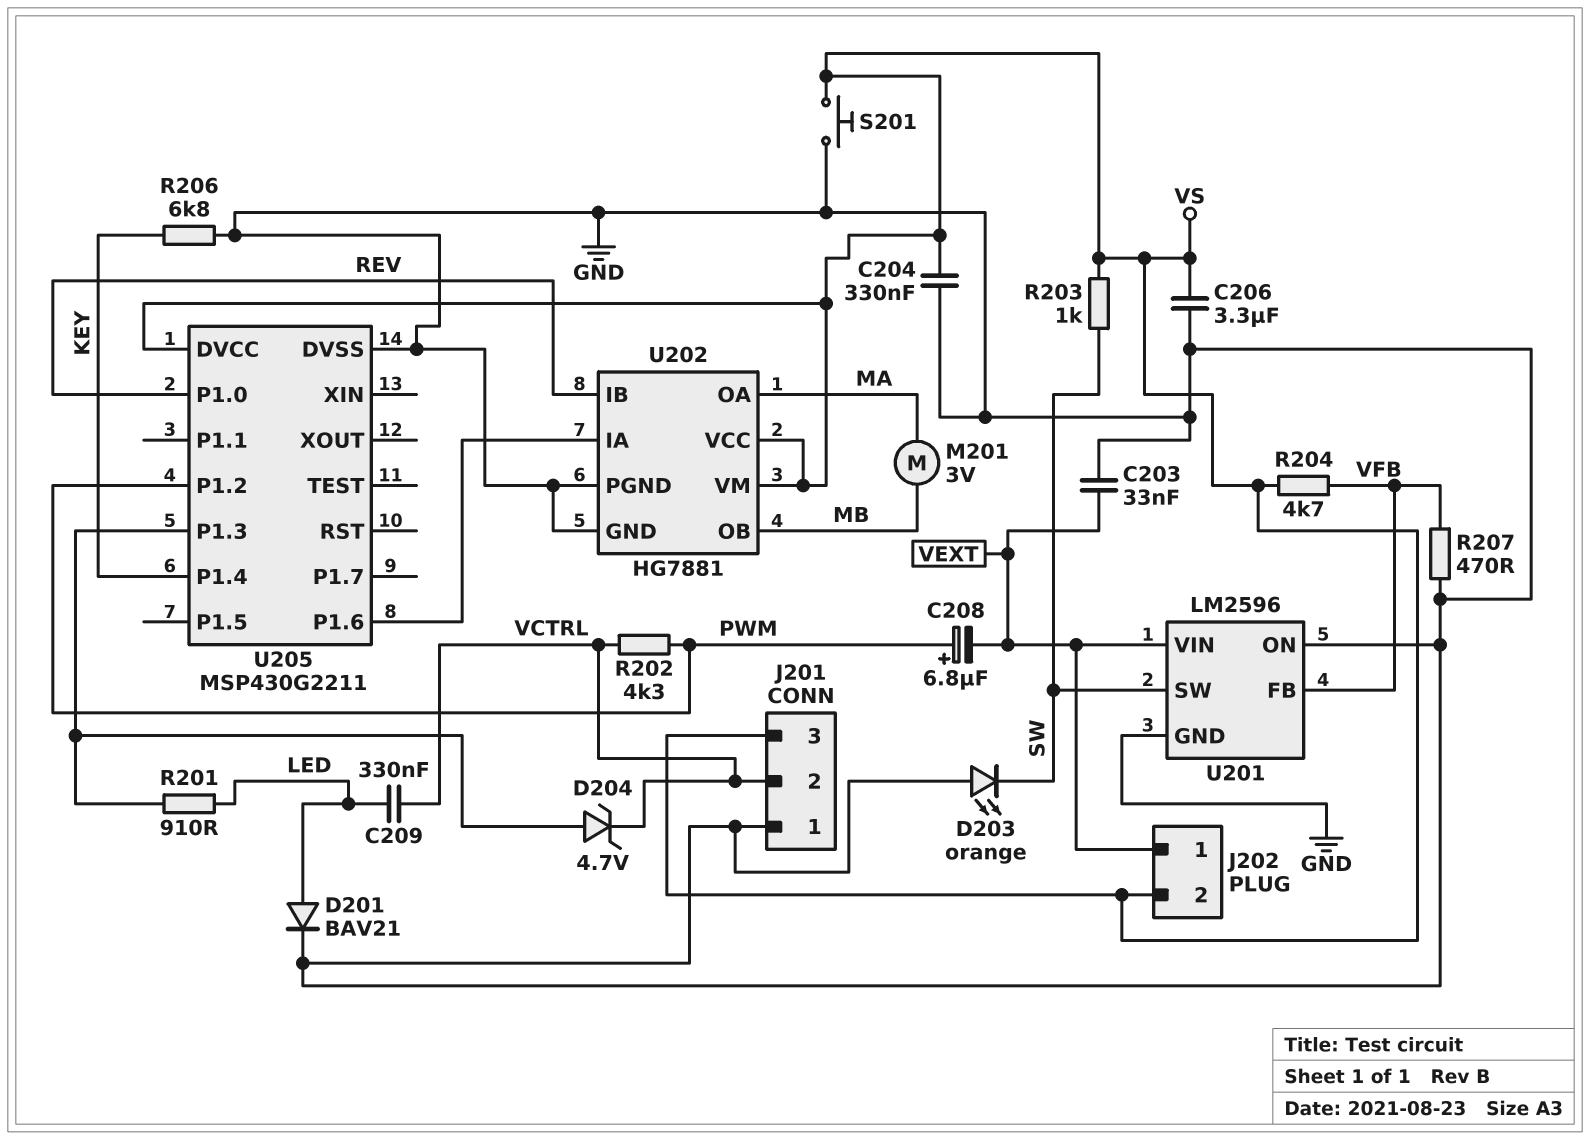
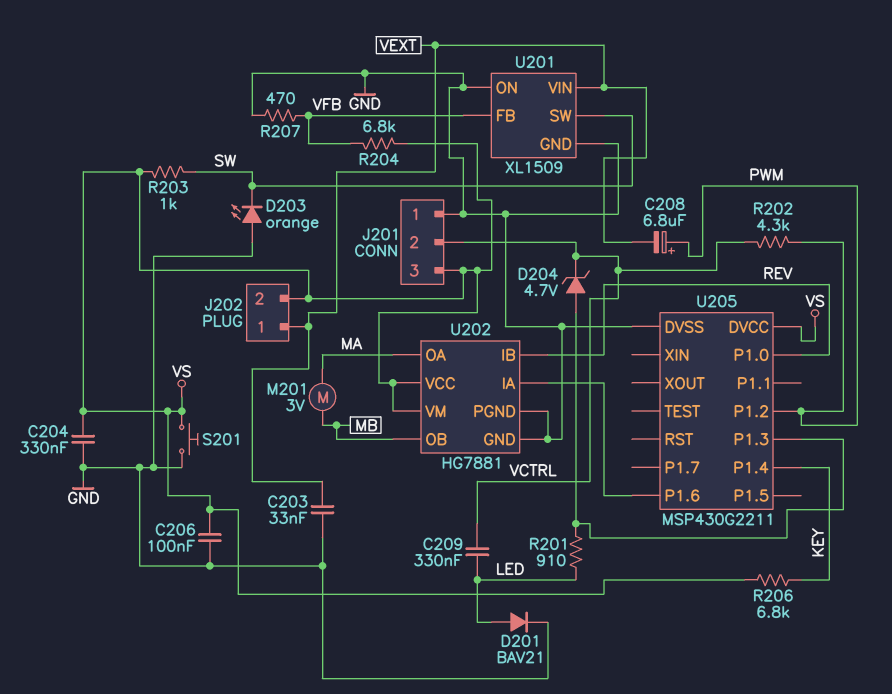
C206: 3.3uF (GND, VS) -> 100nF (GND, VS)
R204: 4.7k (VFB, VS) -> 6.8k (VFB, VS)
R206: 6.8k (GND, KEY) -> 6.8k (KEY, VS)
U201: LM2596 -> XL1509

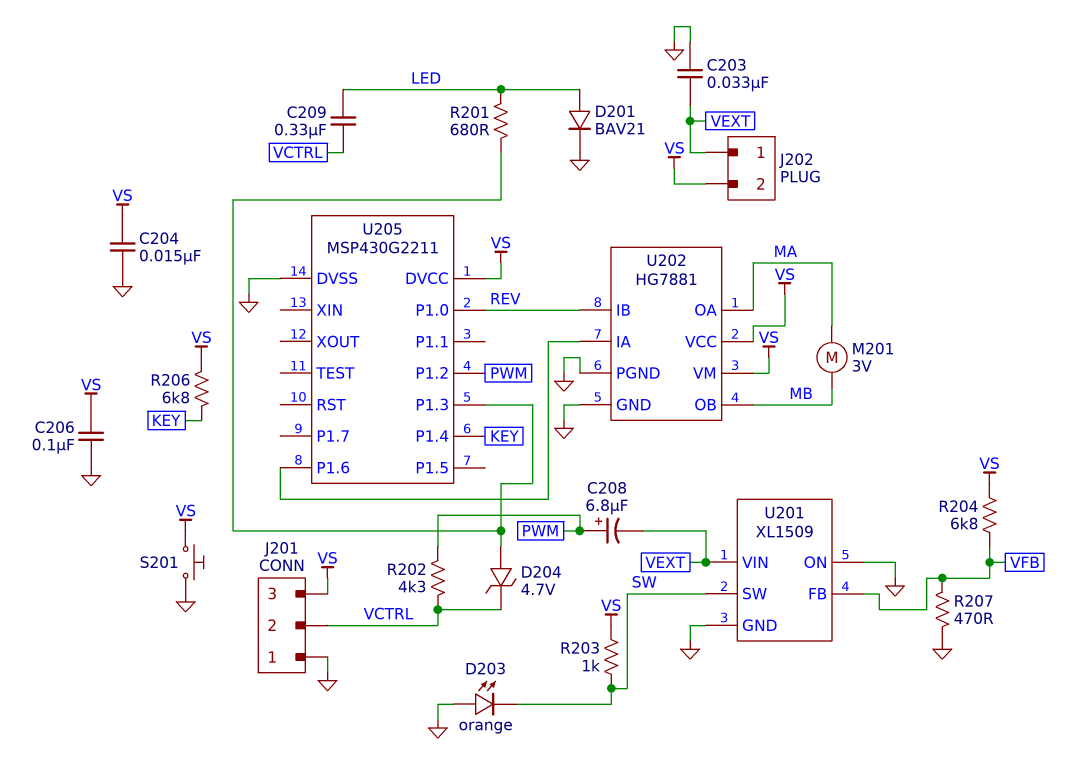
C204: 330nF (GND, VS) -> 15nF (GND, VS)
R201: 910 (LED, U205/P1.3) -> 680 (LED, U205/P1.3)

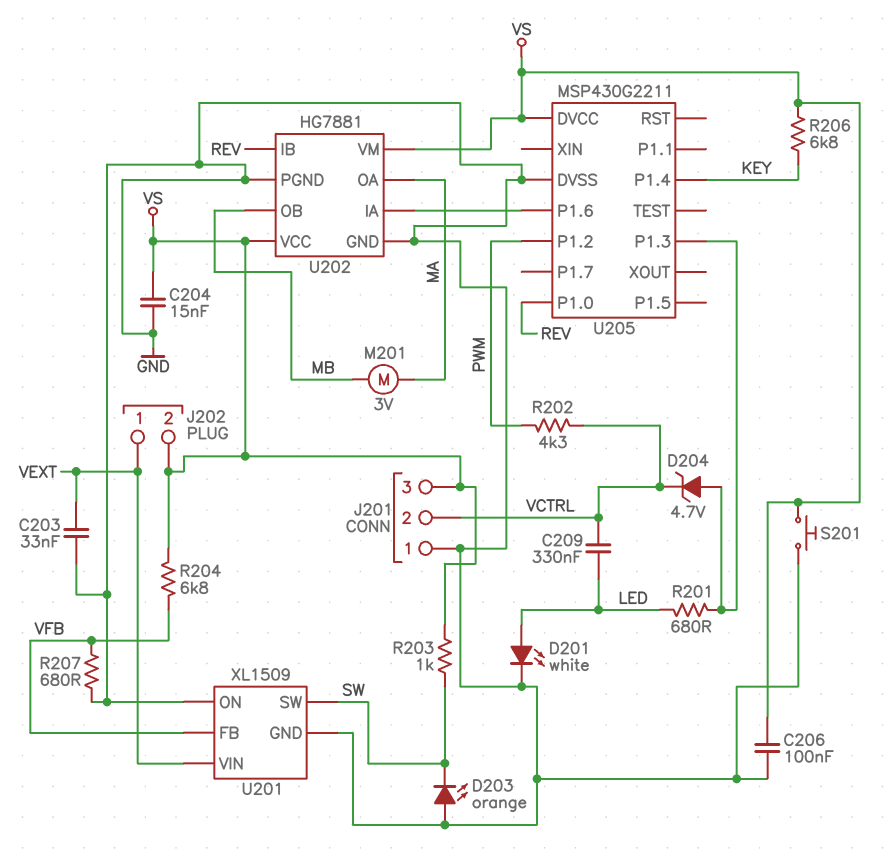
C208: 6.8uF (plus PWM, minus VEXT) -> none
D201: diode BAV21 (A LED, K GND) -> LED white (A LED, K GND)
R207: 470 (GND, VFB) -> 680 (GND, VFB)

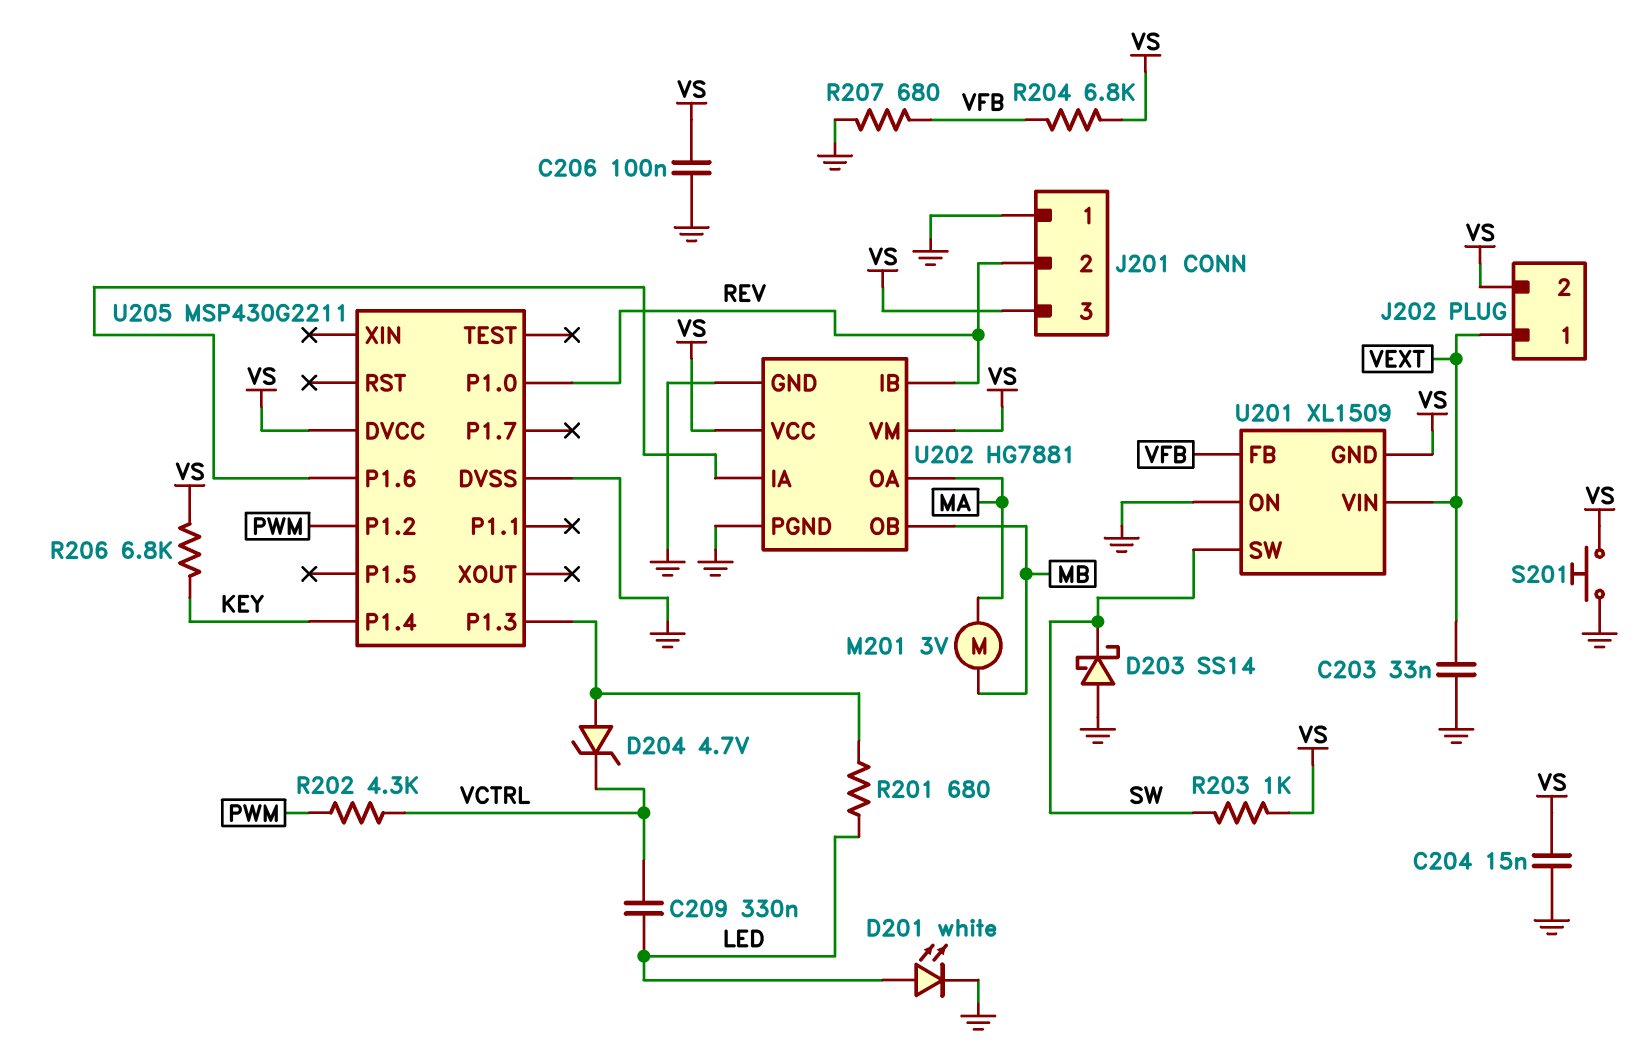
D203: LED orange (A GND, K SW) -> schottky SS14 (A GND, K SW)
J201 pin 2: VCTRL -> REV
U201 pin GND: GND -> VS

